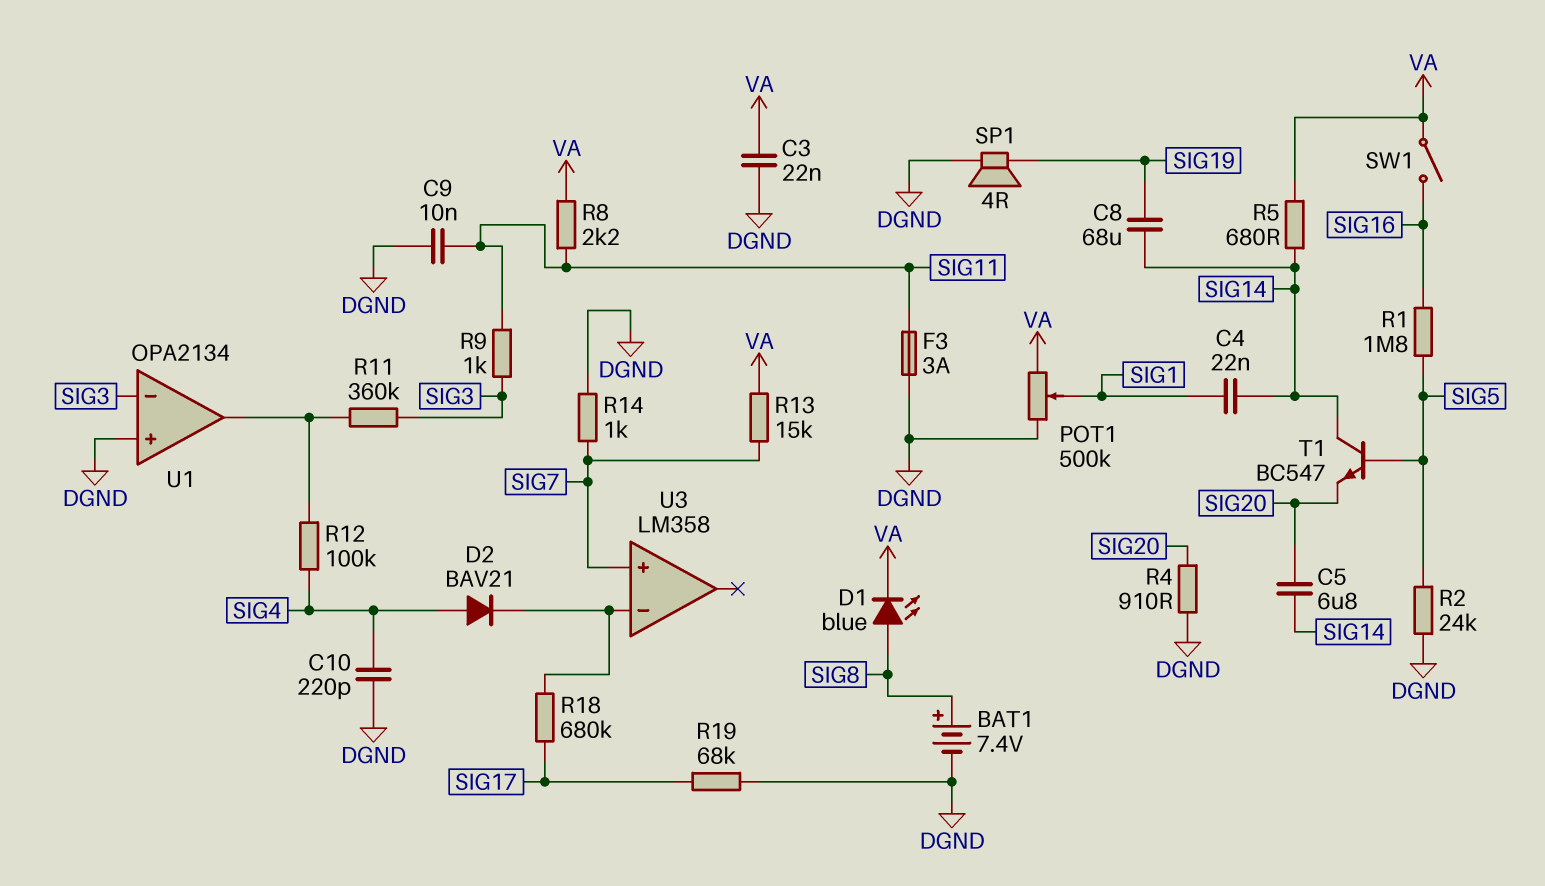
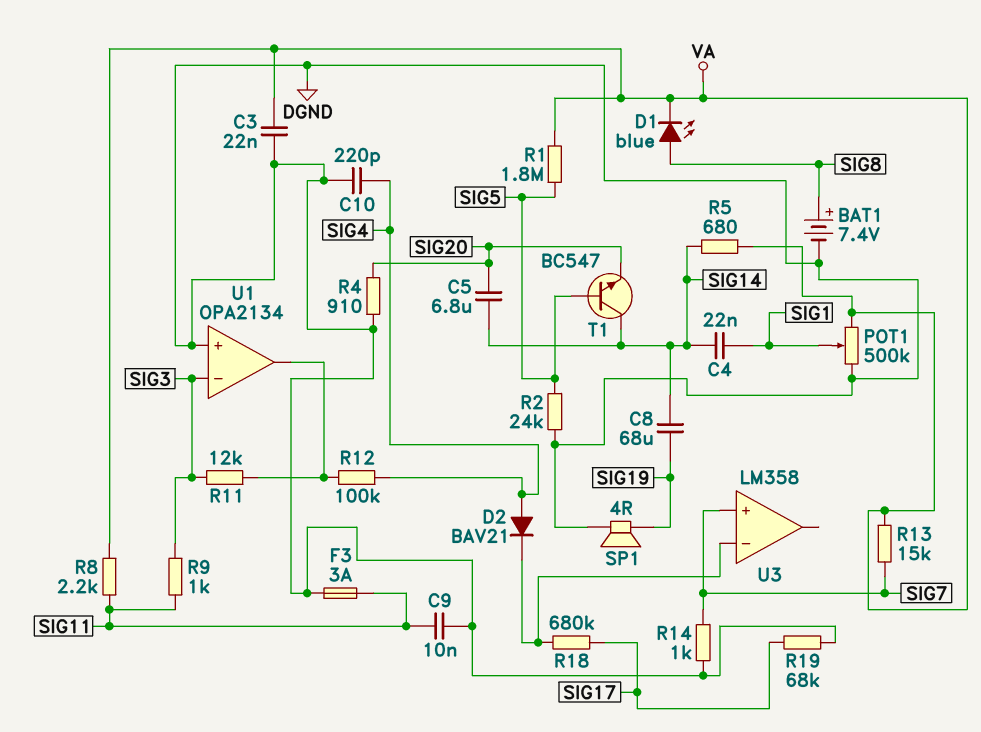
R1: 1.8M (SIG5, SIG16) -> 1.8M (SIG5, VA)
R11: 360k (SIG3, U1/out) -> 12k (SIG3, U1/out)
SW1: switch (SIG16, VA) -> none

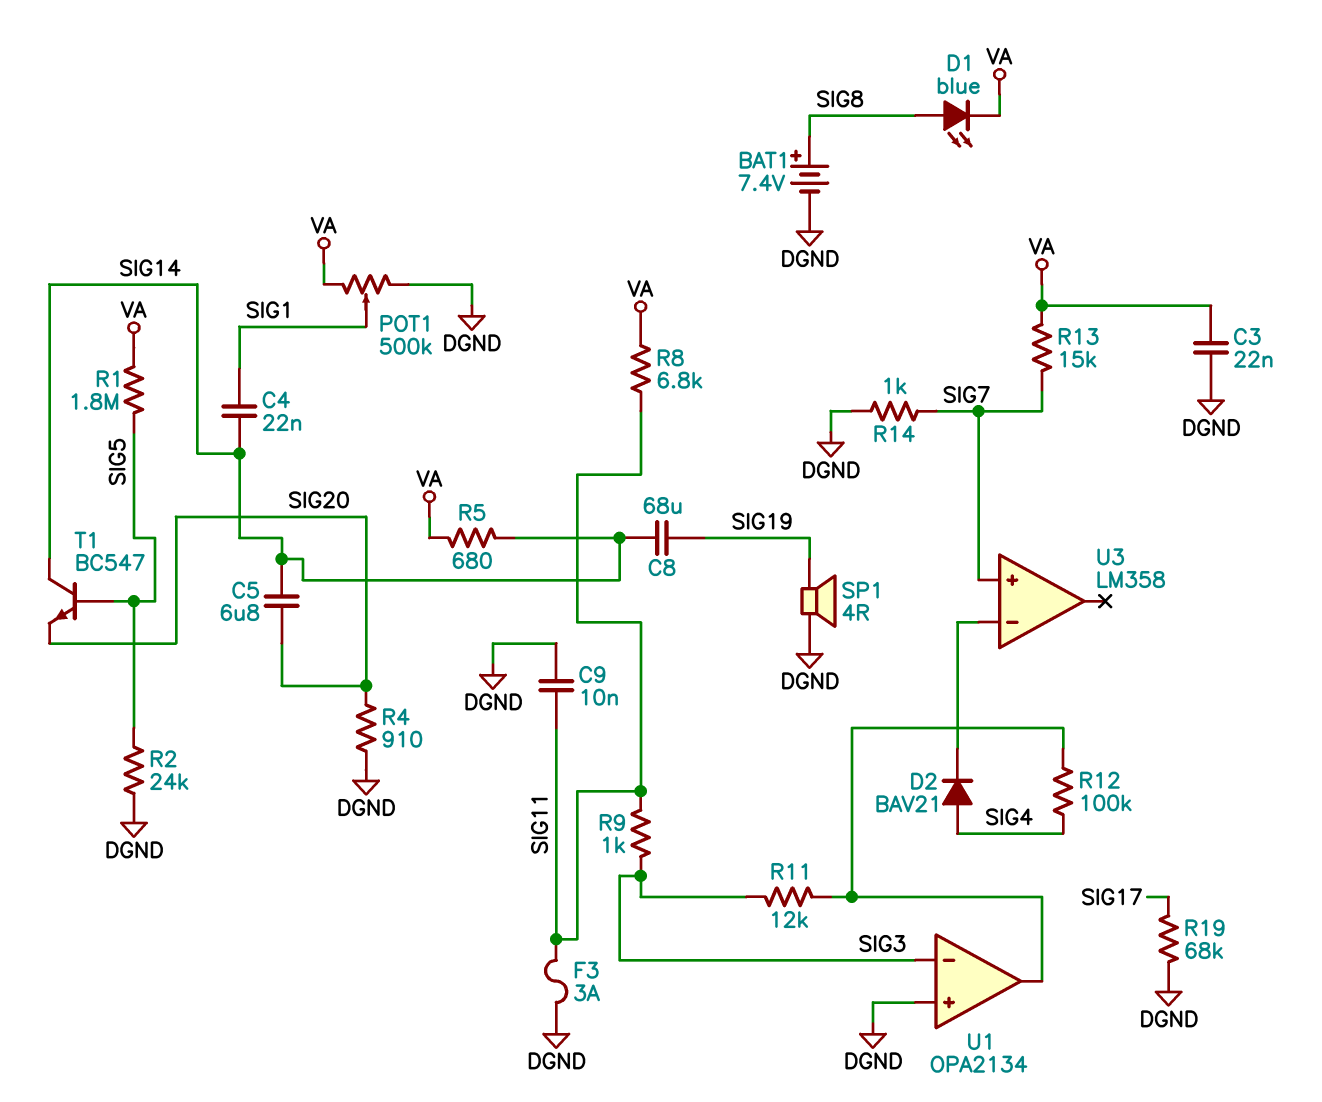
C10: 220pF (DGND, SIG4) -> none
R8: 2.2k (SIG11, VA) -> 6.8k (SIG11, VA)
R18: 680k (SIG17, U3/in-) -> none

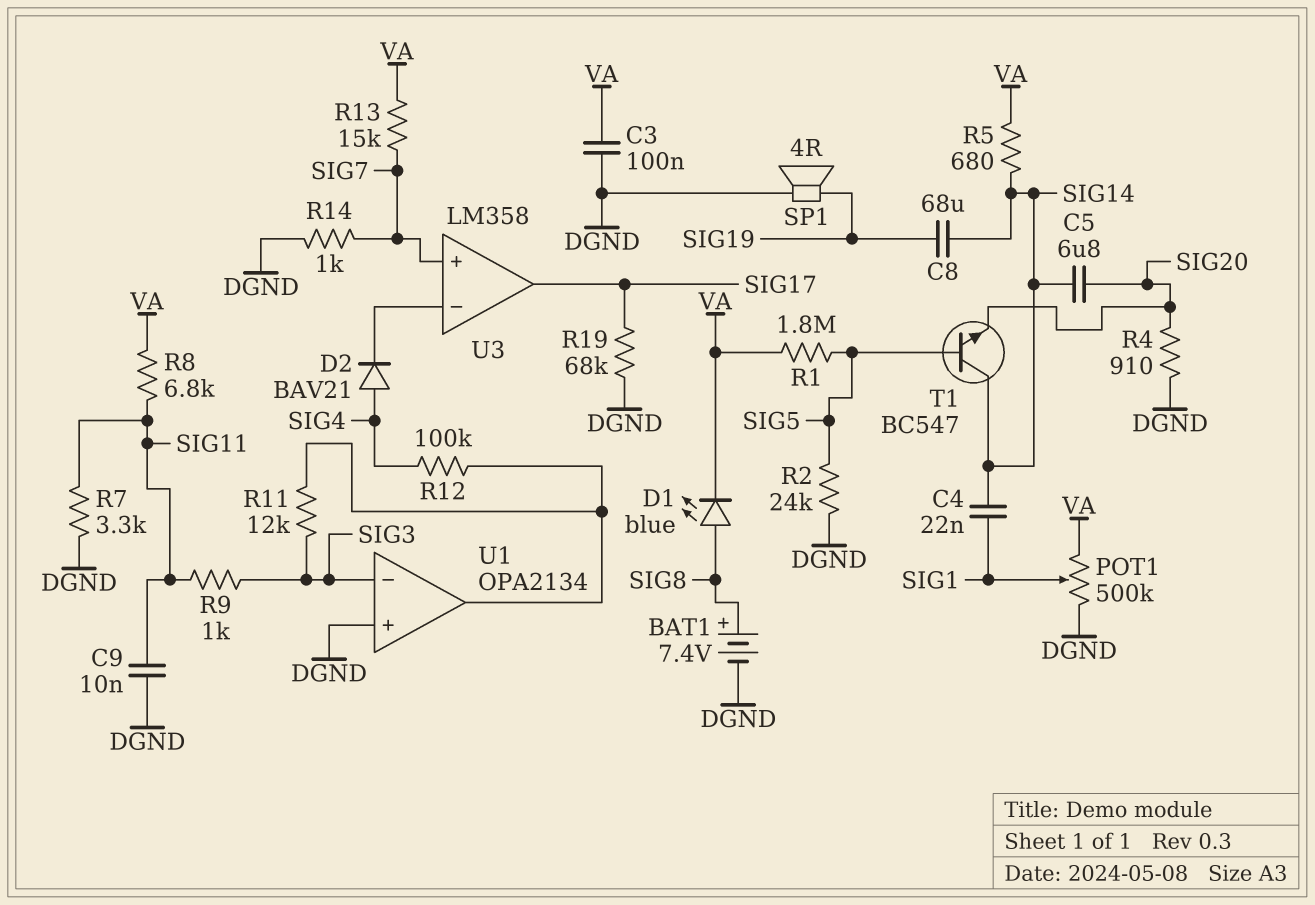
C3: 22nF (DGND, VA) -> 100nF (DGND, VA)
F3: 3A (DGND, SIG11) -> none
R7: none -> 3.3k (DGND, SIG11)
U3 pin out: none -> SIG17

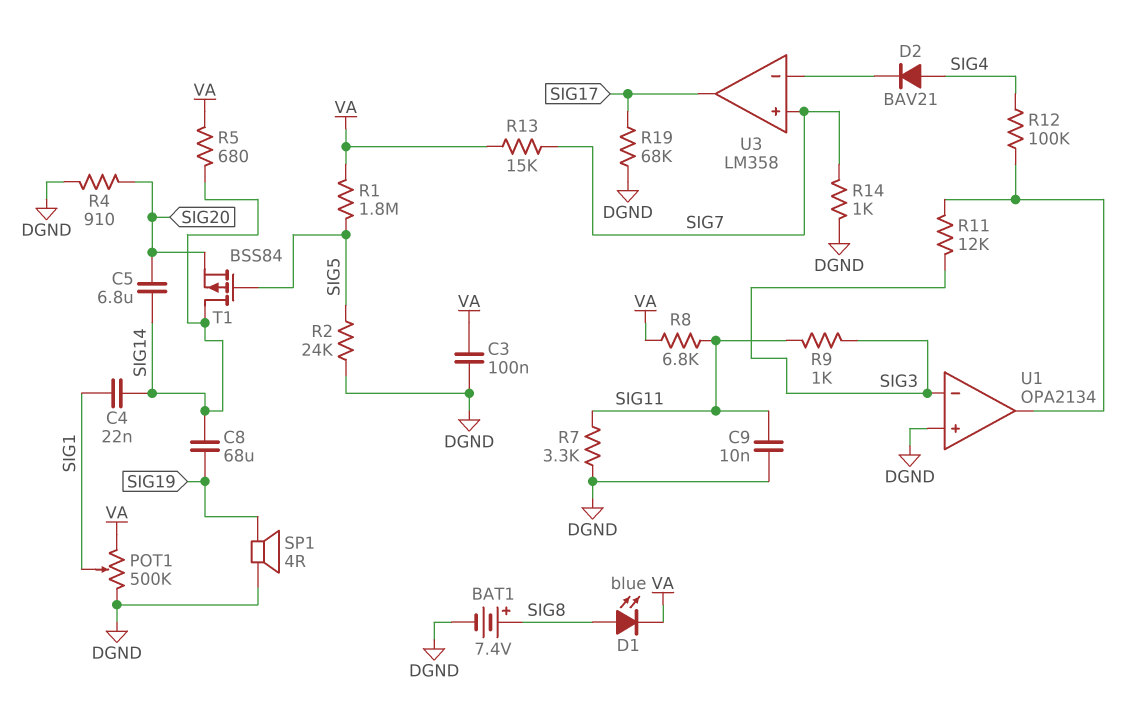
T1: NPN BC547 (B SIG5, C SIG14, E SIG20) -> PMOS BSS84 (G SIG5, D SIG14, S SIG20)

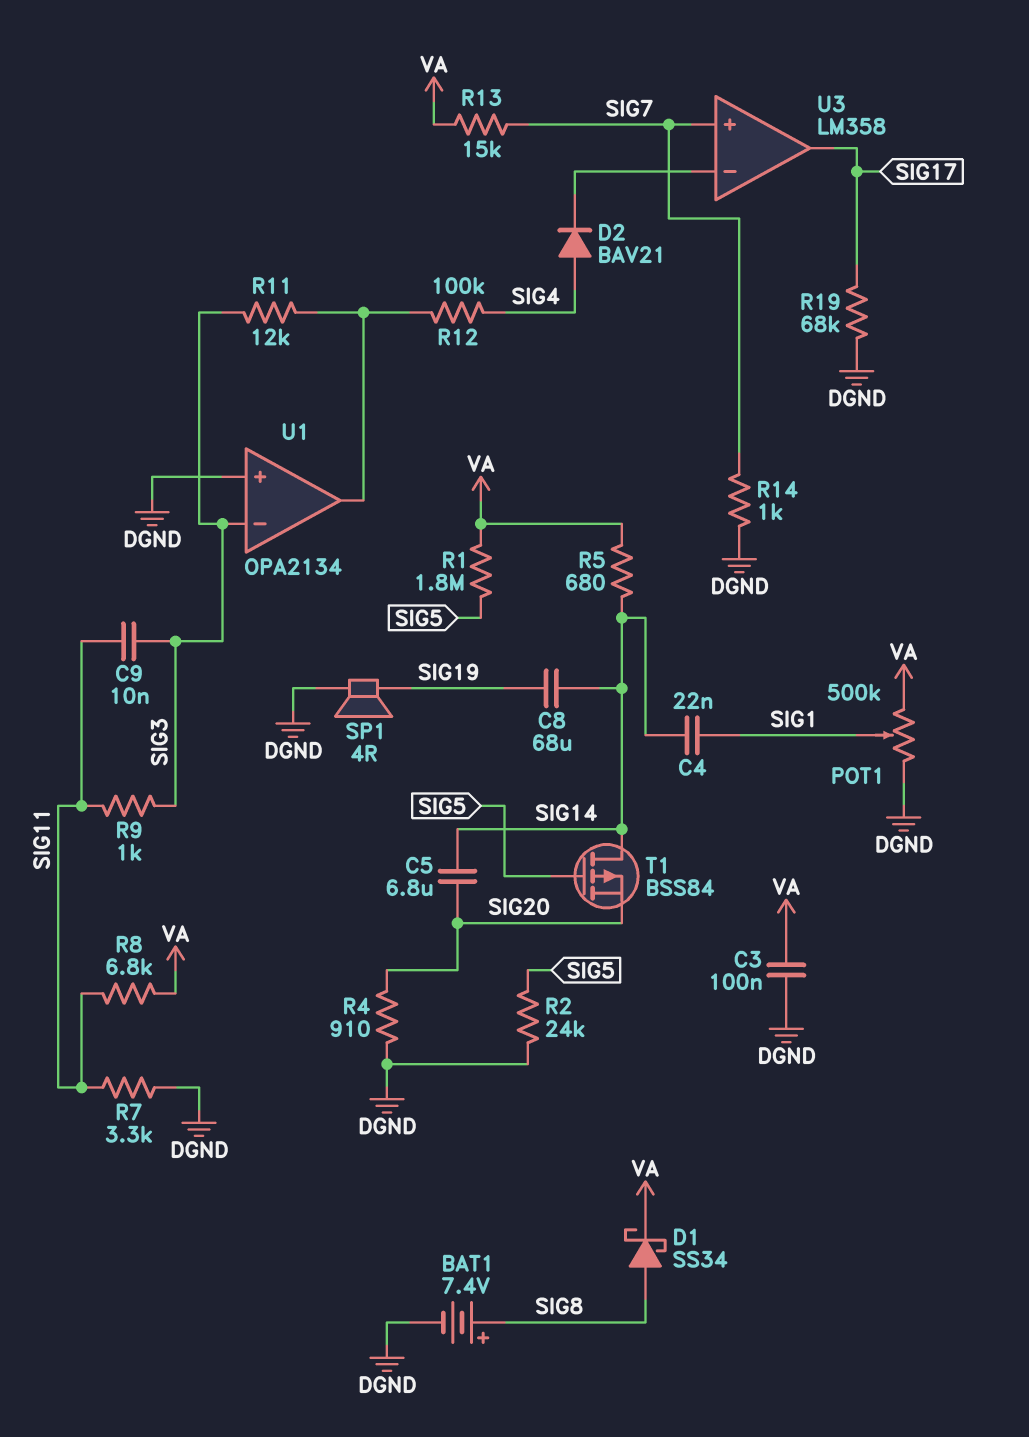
C9: 10nF (DGND, SIG11) -> 10nF (SIG3, SIG11)
D1: LED blue (A SIG8, K VA) -> schottky SS34 (A SIG8, K VA)

